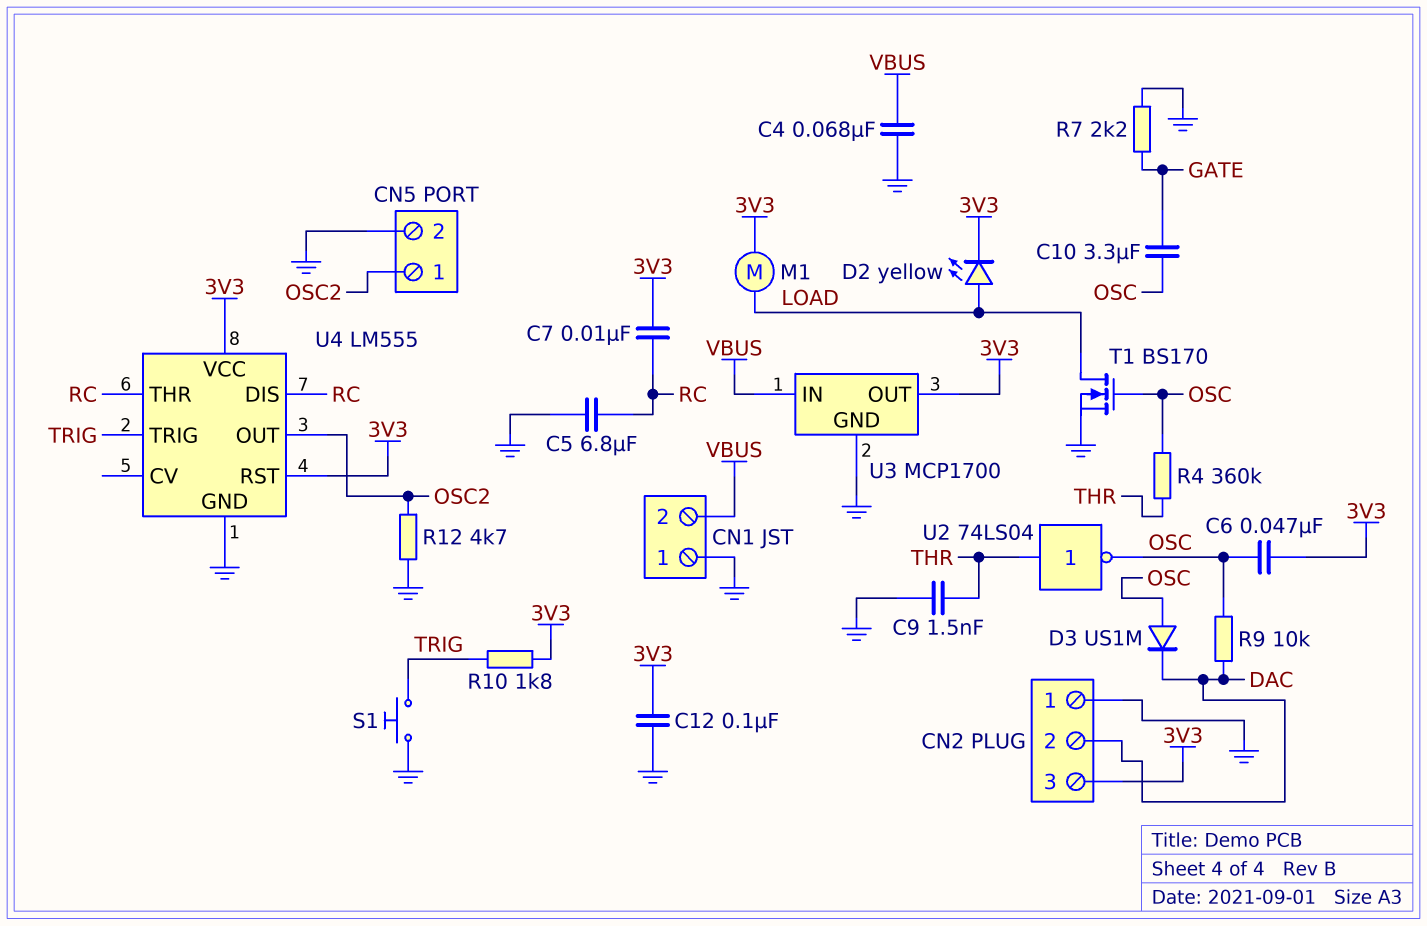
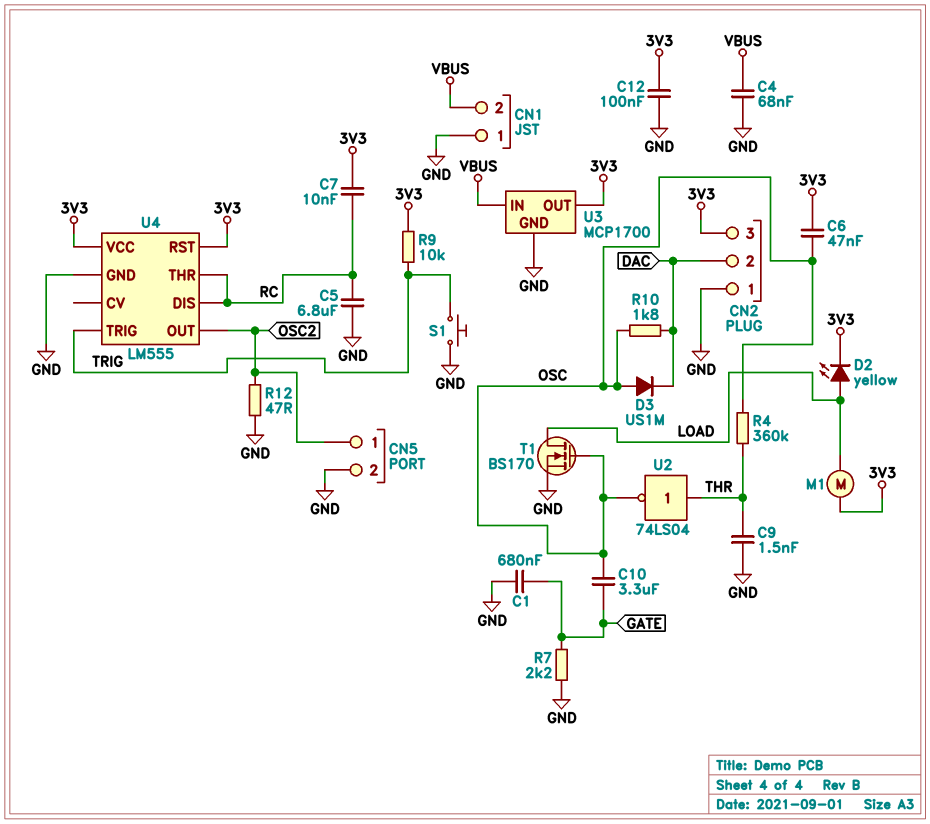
C1: none -> 680nF (GATE, GND)
R9: 10k (DAC, OSC) -> 10k (3V3, TRIG)
R10: 1.8k (3V3, TRIG) -> 1.8k (DAC, OSC)
R12: 4.7k (GND, OSC2) -> 47 (GND, OSC2)

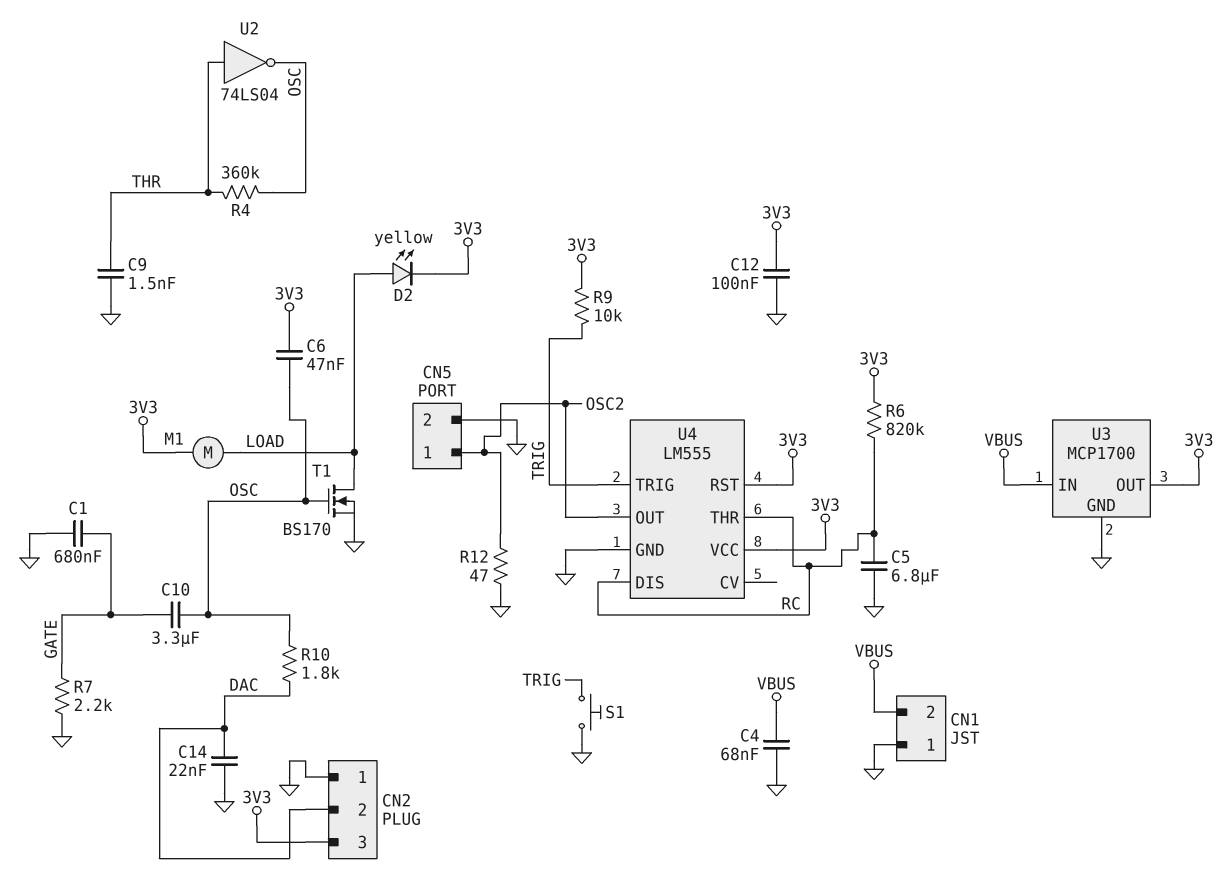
C7: 10nF (3V3, RC) -> none
C14: none -> 22nF (DAC, GND)
D3: diode US1M (A OSC, K DAC) -> none
R6: none -> 820k (3V3, RC)

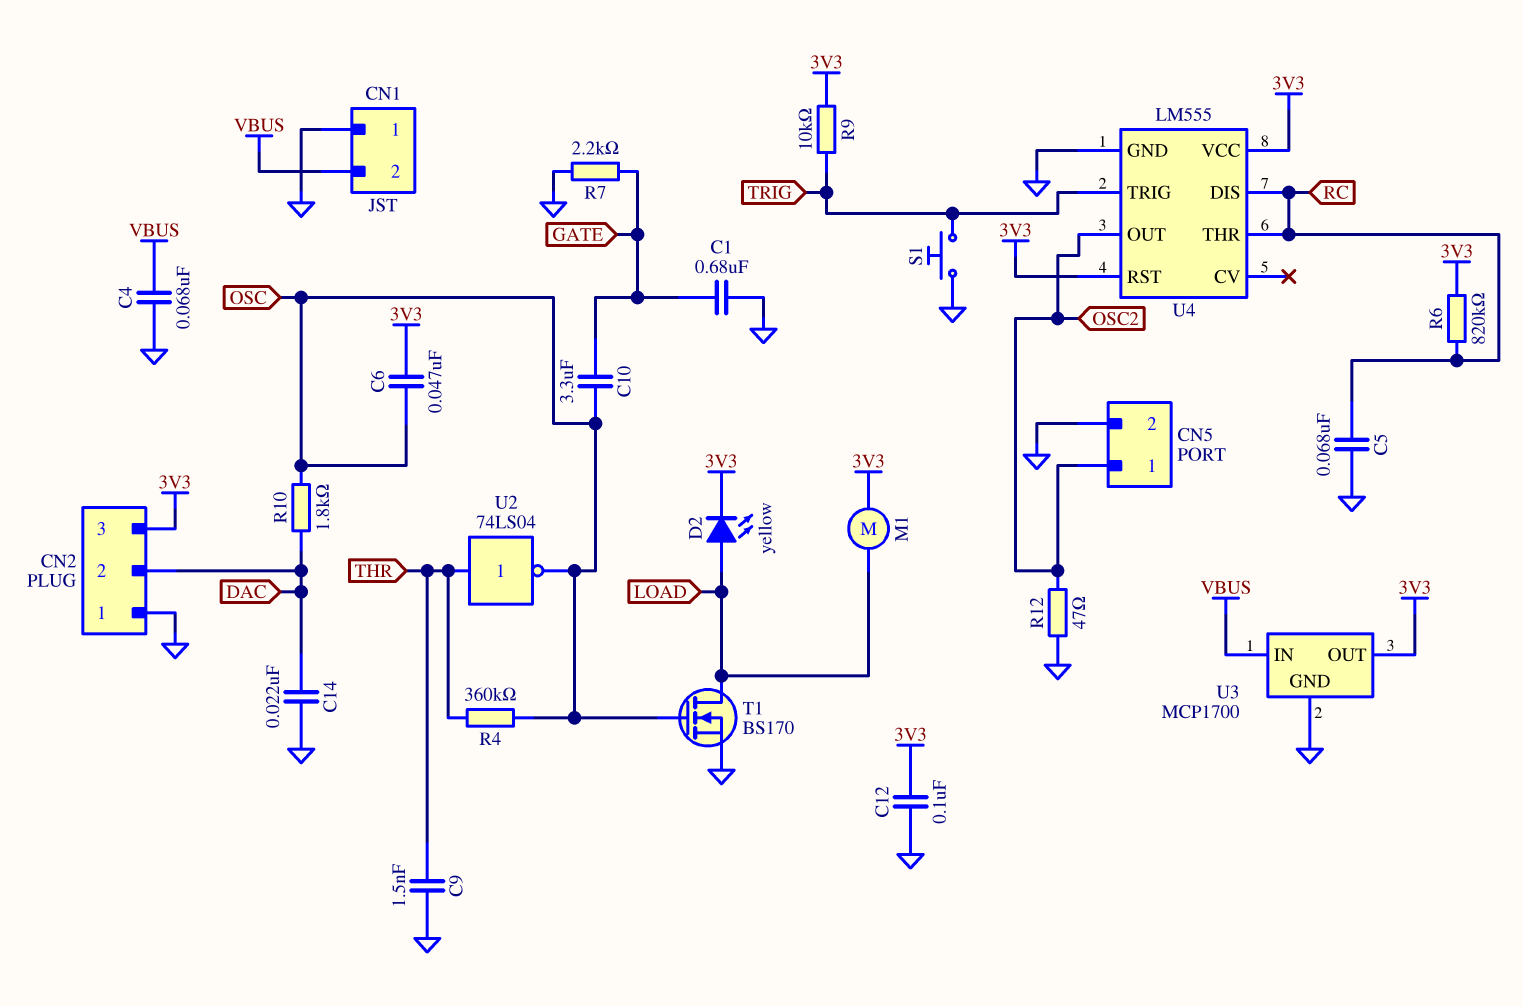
C5: 6.8uF (GND, RC) -> 68nF (GND, RC)

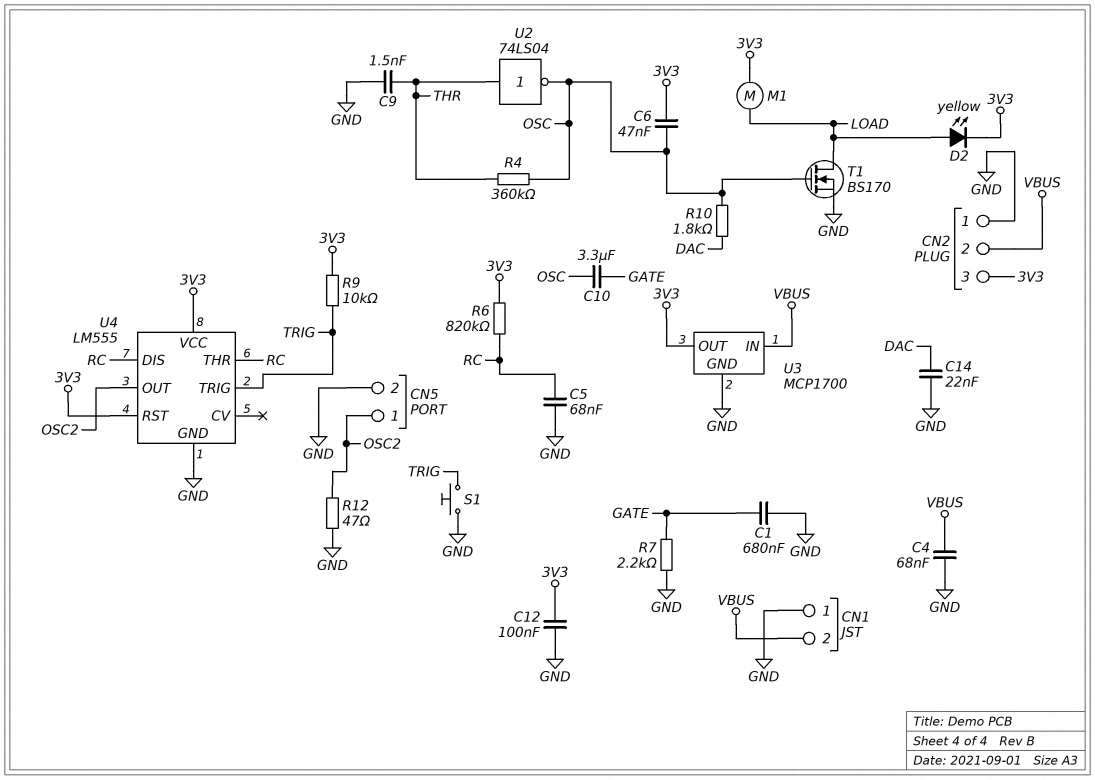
CN2 pin 2: DAC -> VBUS

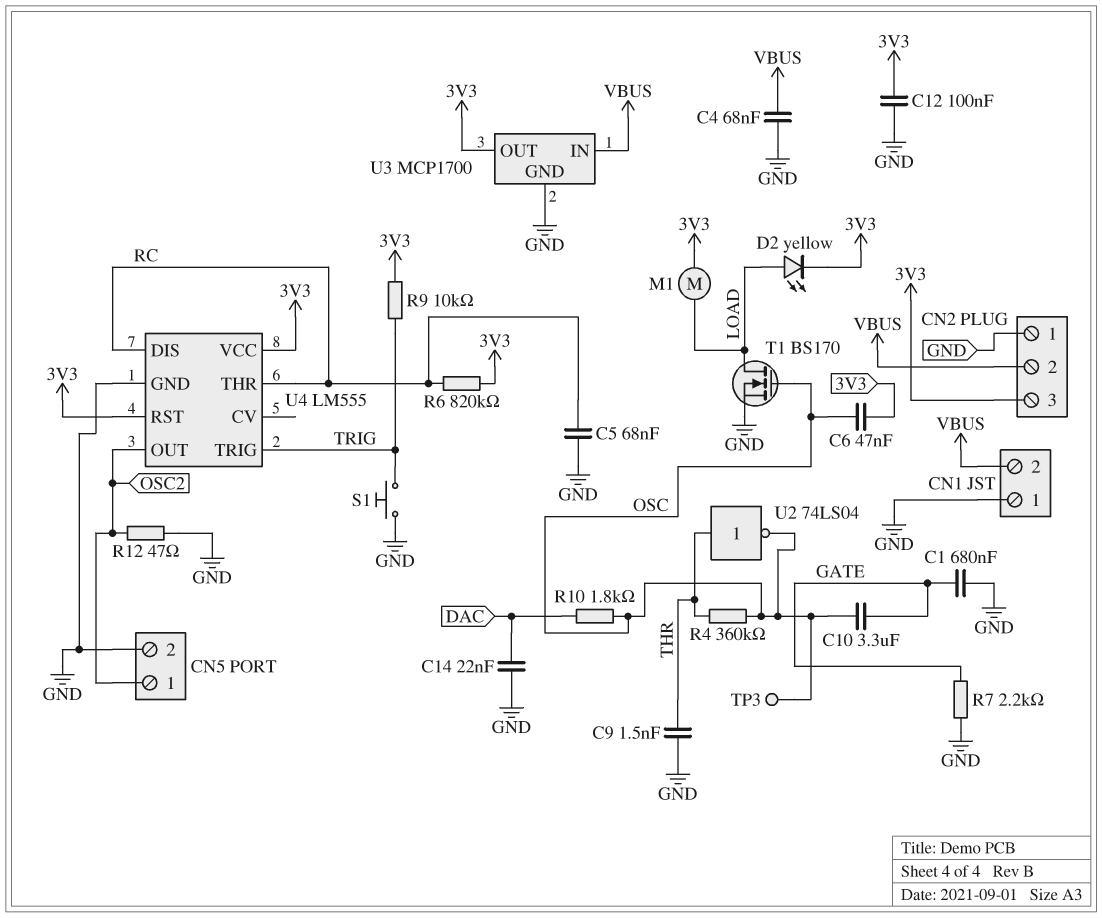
TP3: none -> test point (OSC)

